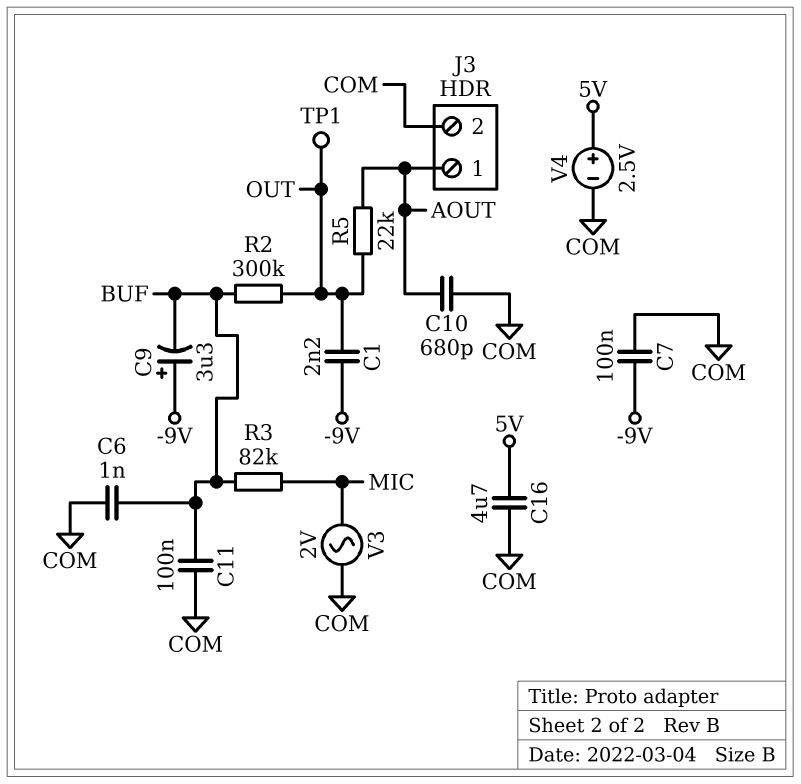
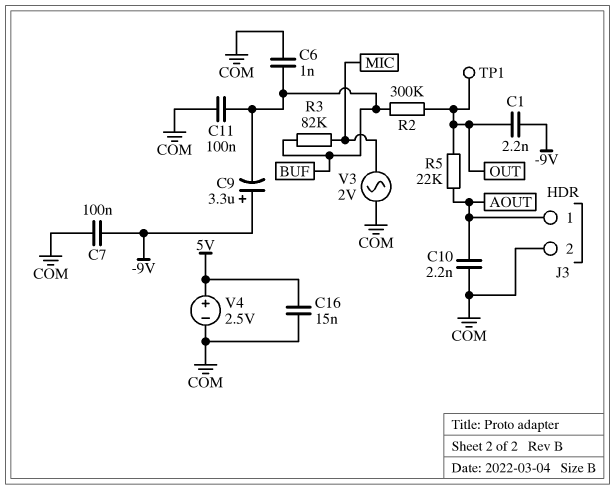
C10: 680pF (AOUT, COM) -> 2.2nF (AOUT, COM)
C16: 4.7uF (5V, COM) -> 15nF (5V, COM)

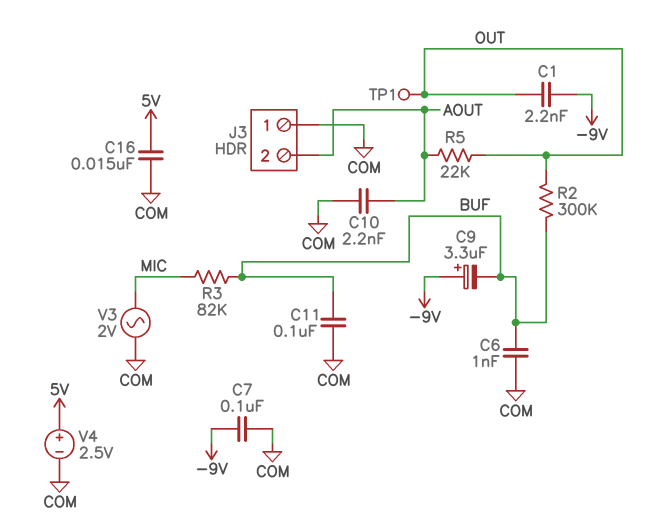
J3 pin 1: AOUT -> COM
J3 pin 2: COM -> AOUT

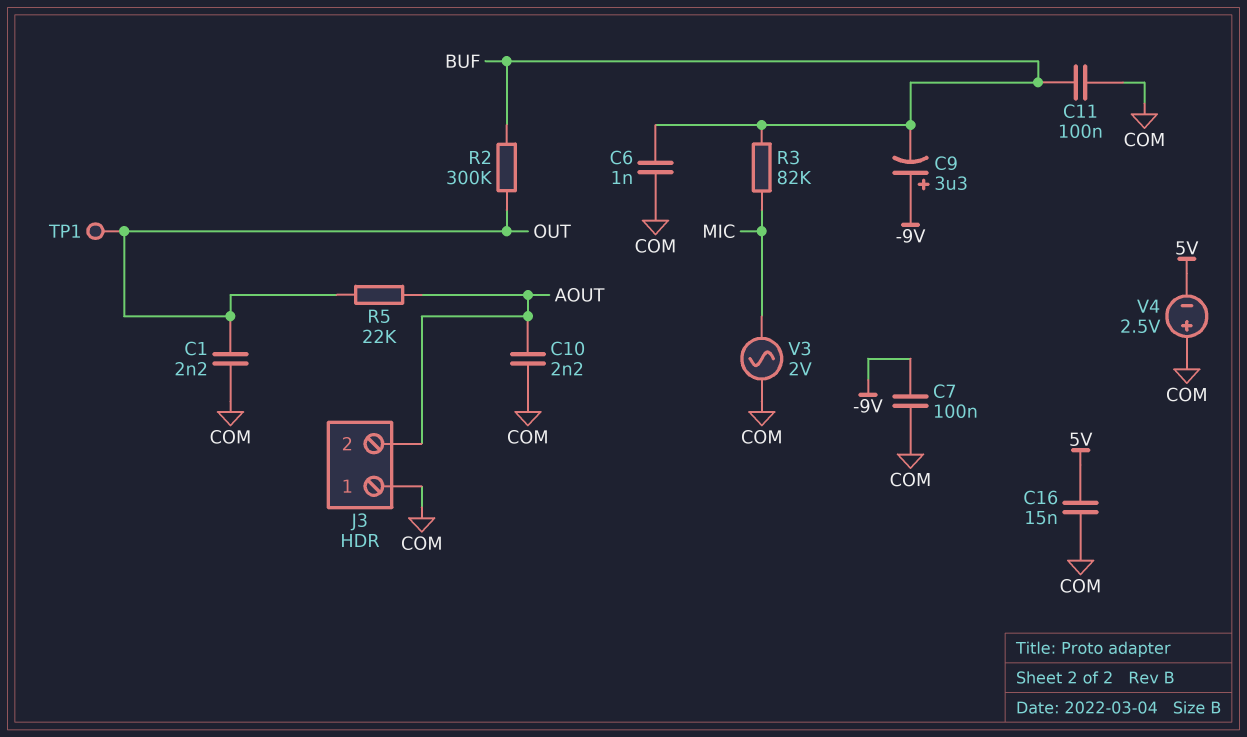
C1: 2.2nF (-9V, OUT) -> 2.2nF (COM, OUT)
V4: 2.5V (plus 5V, minus COM) -> 2.5V (plus COM, minus 5V)

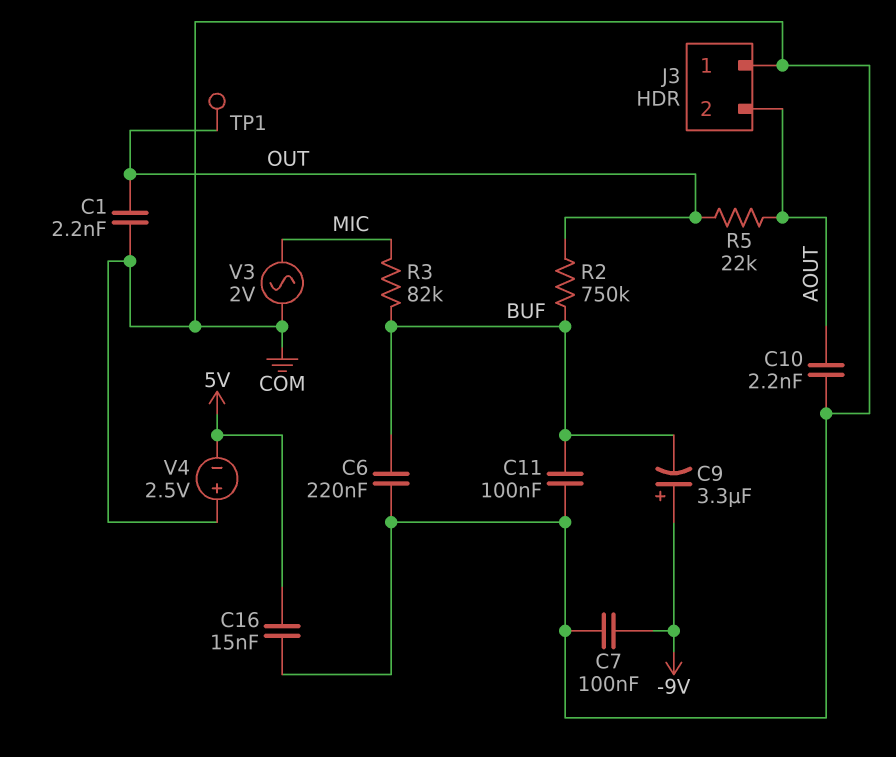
C6: 1nF (BUF, COM) -> 220nF (BUF, COM)
R2: 300k (BUF, OUT) -> 750k (BUF, OUT)

